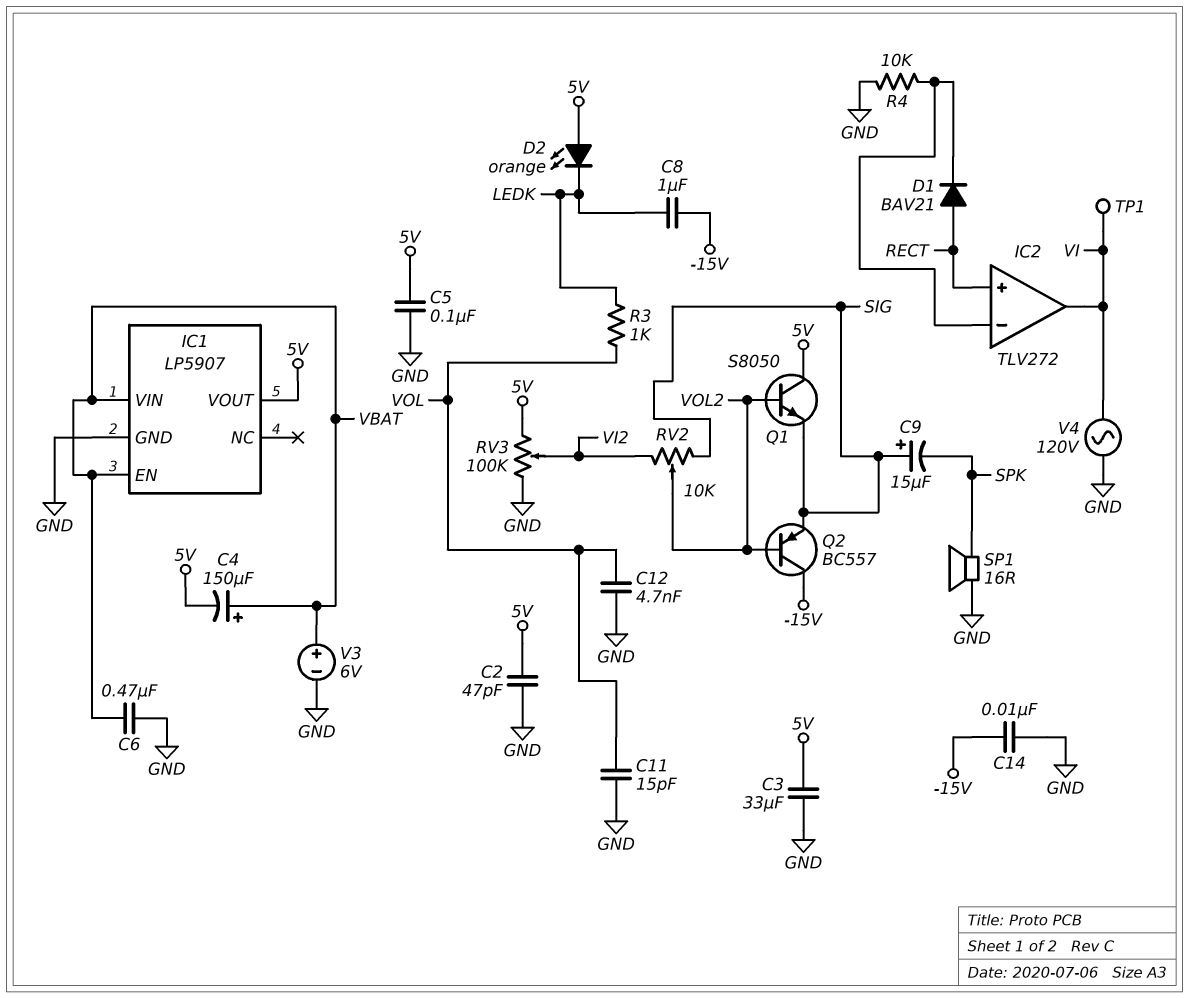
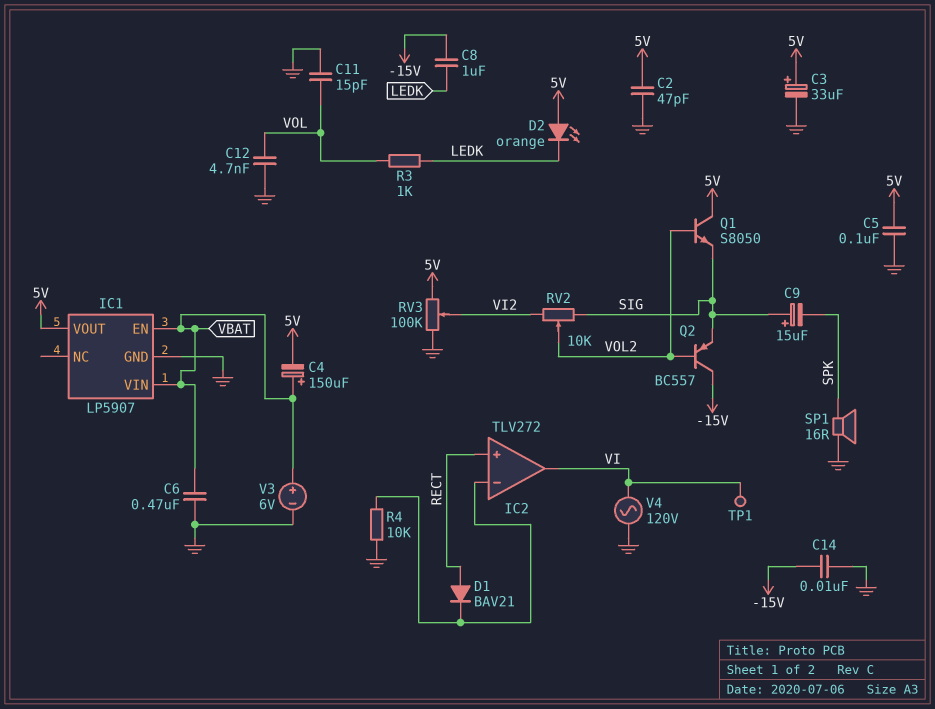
C3: 33uF (5V, GND) -> 33uF (plus 5V, minus GND)

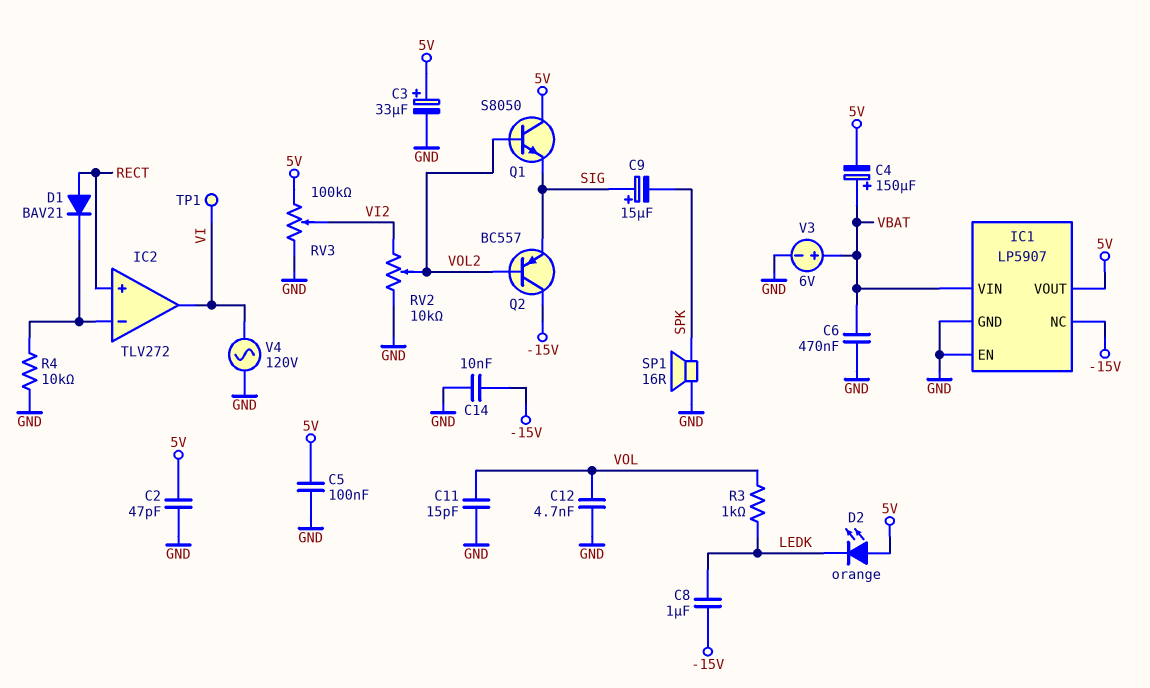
IC1 pin EN: VBAT -> GND
IC1 pin NC: none -> -15V
RV2: 10k (SIG, VI2, wiper VOL2) -> 10k (GND, VI2, wiper VOL2)

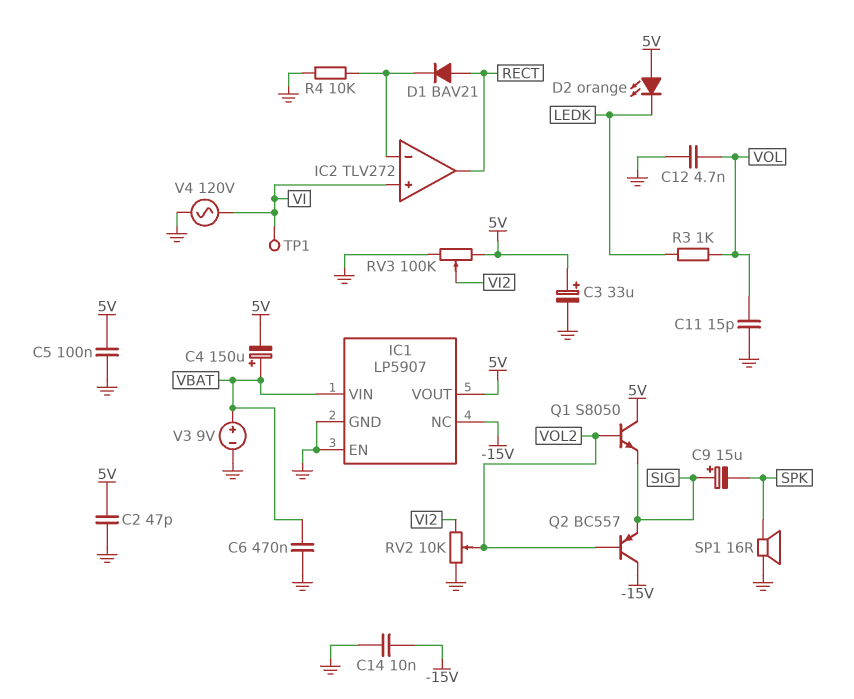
C8: 1uF (-15V, LEDK) -> none
IC2 pin in+: RECT -> VI
IC2 pin out: VI -> RECT
V3: 6V (plus VBAT, minus GND) -> 9V (plus VBAT, minus GND)

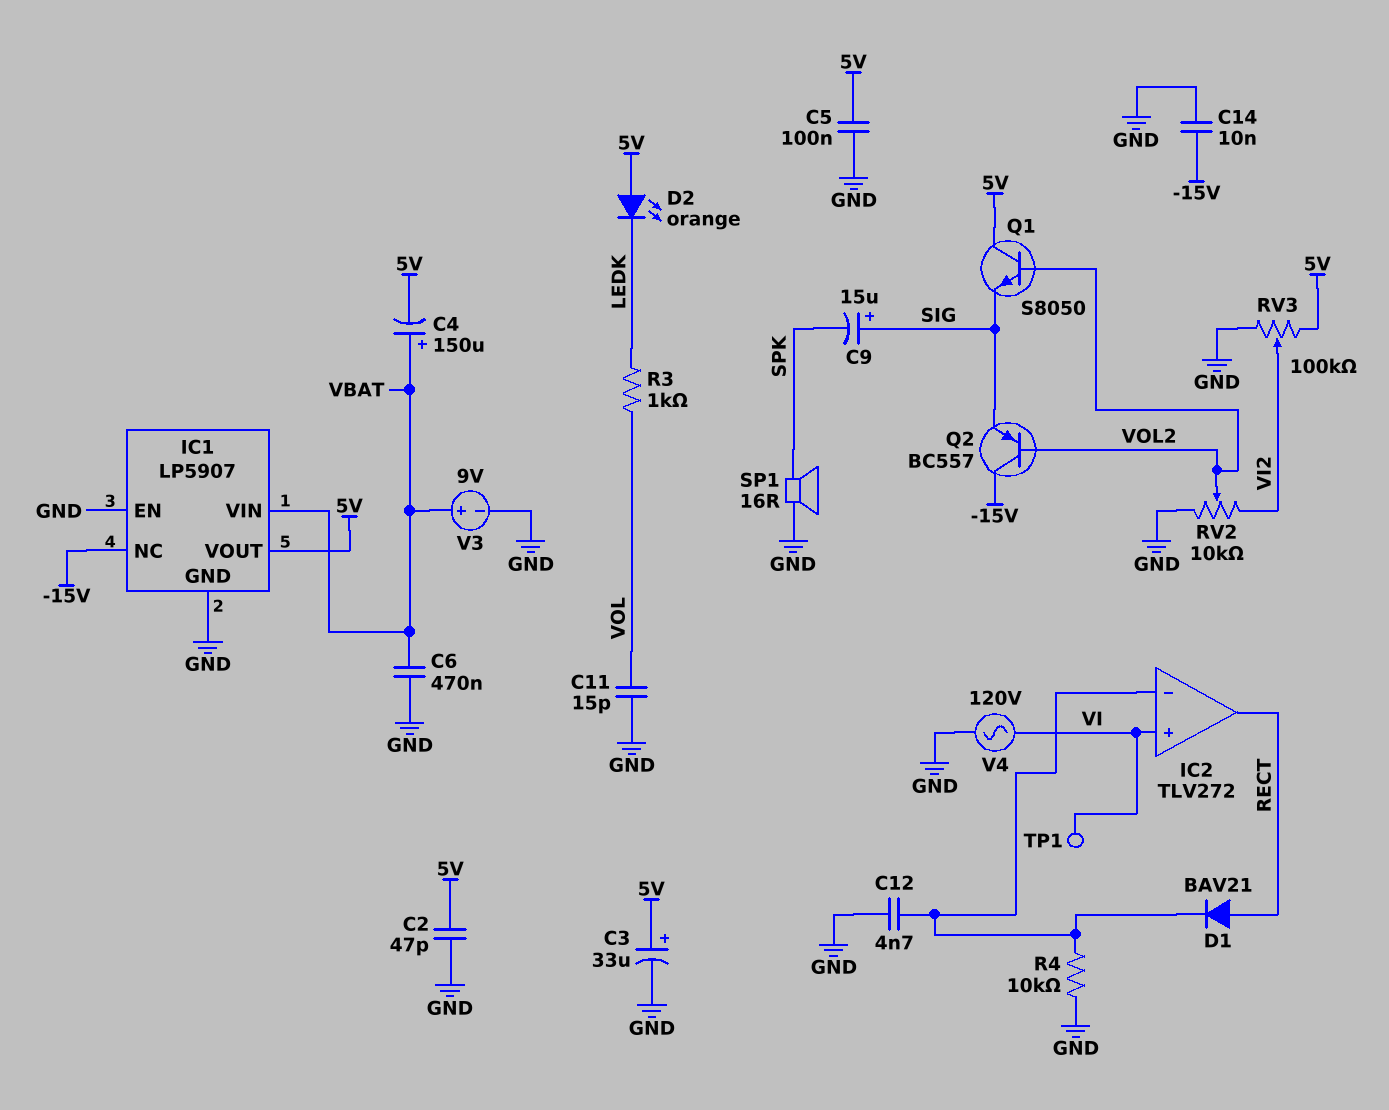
C12: 4.7nF (GND, VOL) -> 4.7nF (GND, IC2/in-)

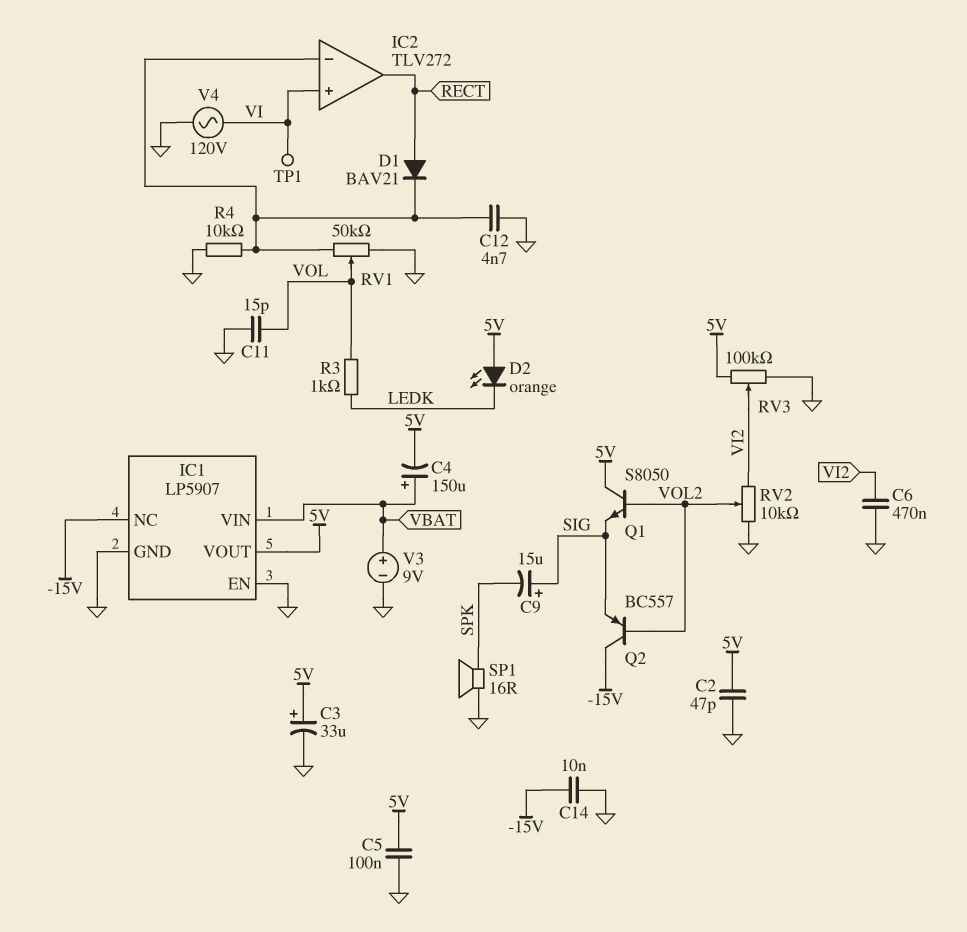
C6: 470nF (GND, VBAT) -> 470nF (GND, VI2)
RV1: none -> 50k (GND, IC2/in-, wiper VOL)

